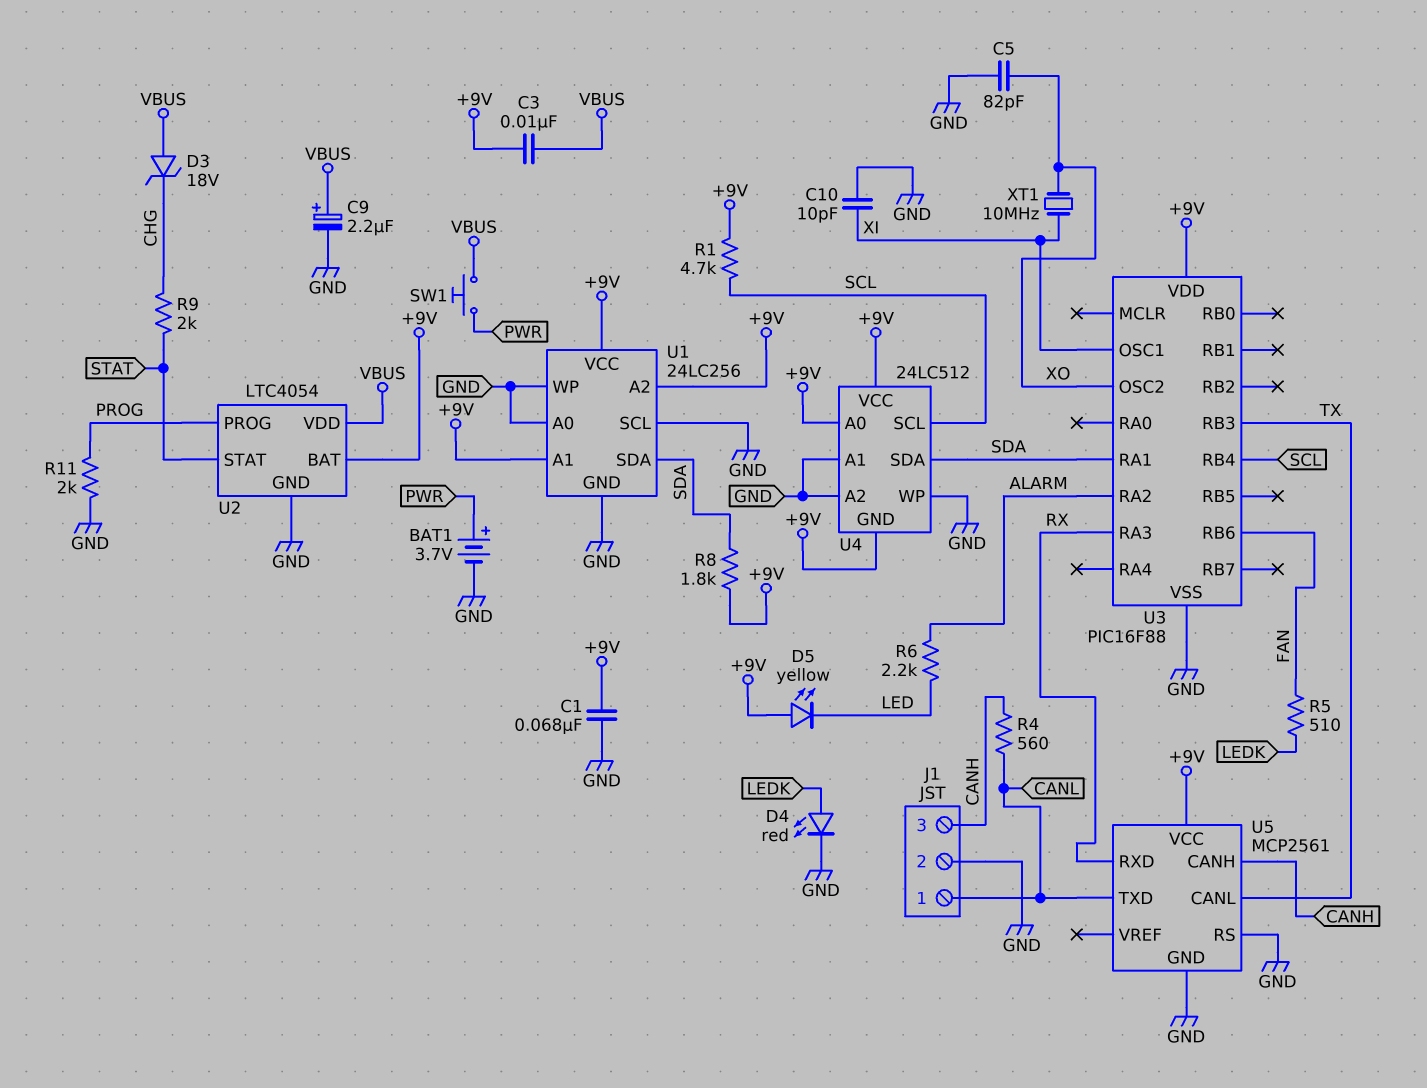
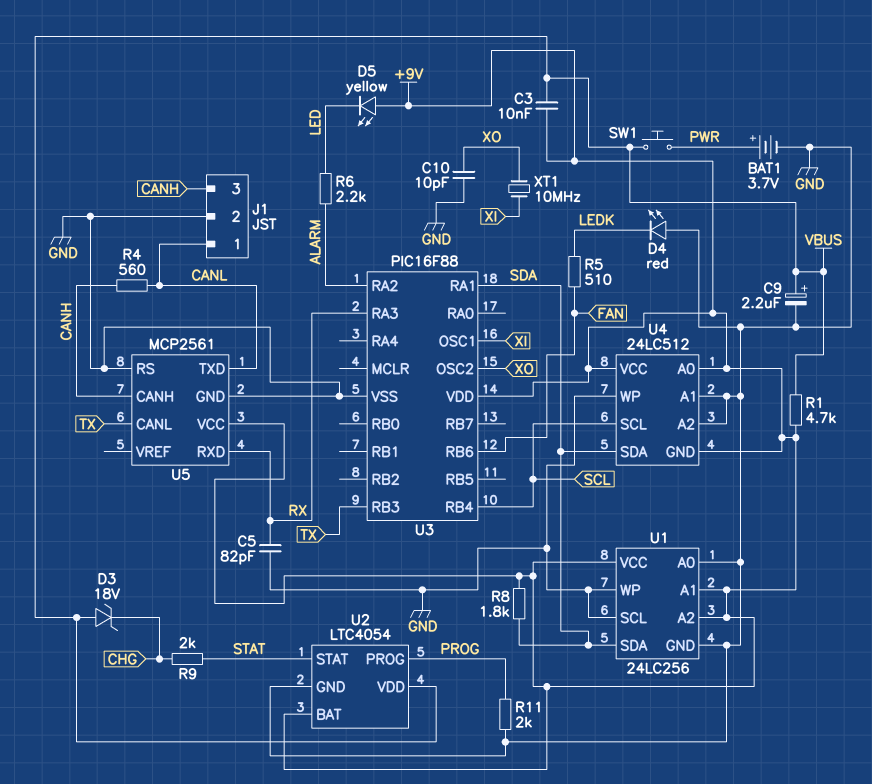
C1: 68nF (+9V, GND) -> none
C5: 82pF (GND, XO) -> 82pF (GND, RX)
C10: 10pF (GND, XI) -> 10pF (GND, XO)
D4: LED red (A LEDK, K GND) -> LED red (A GND, K LEDK)
R1: 4.7k (+9V, SCL) -> 4.7k (+9V, VBUS)

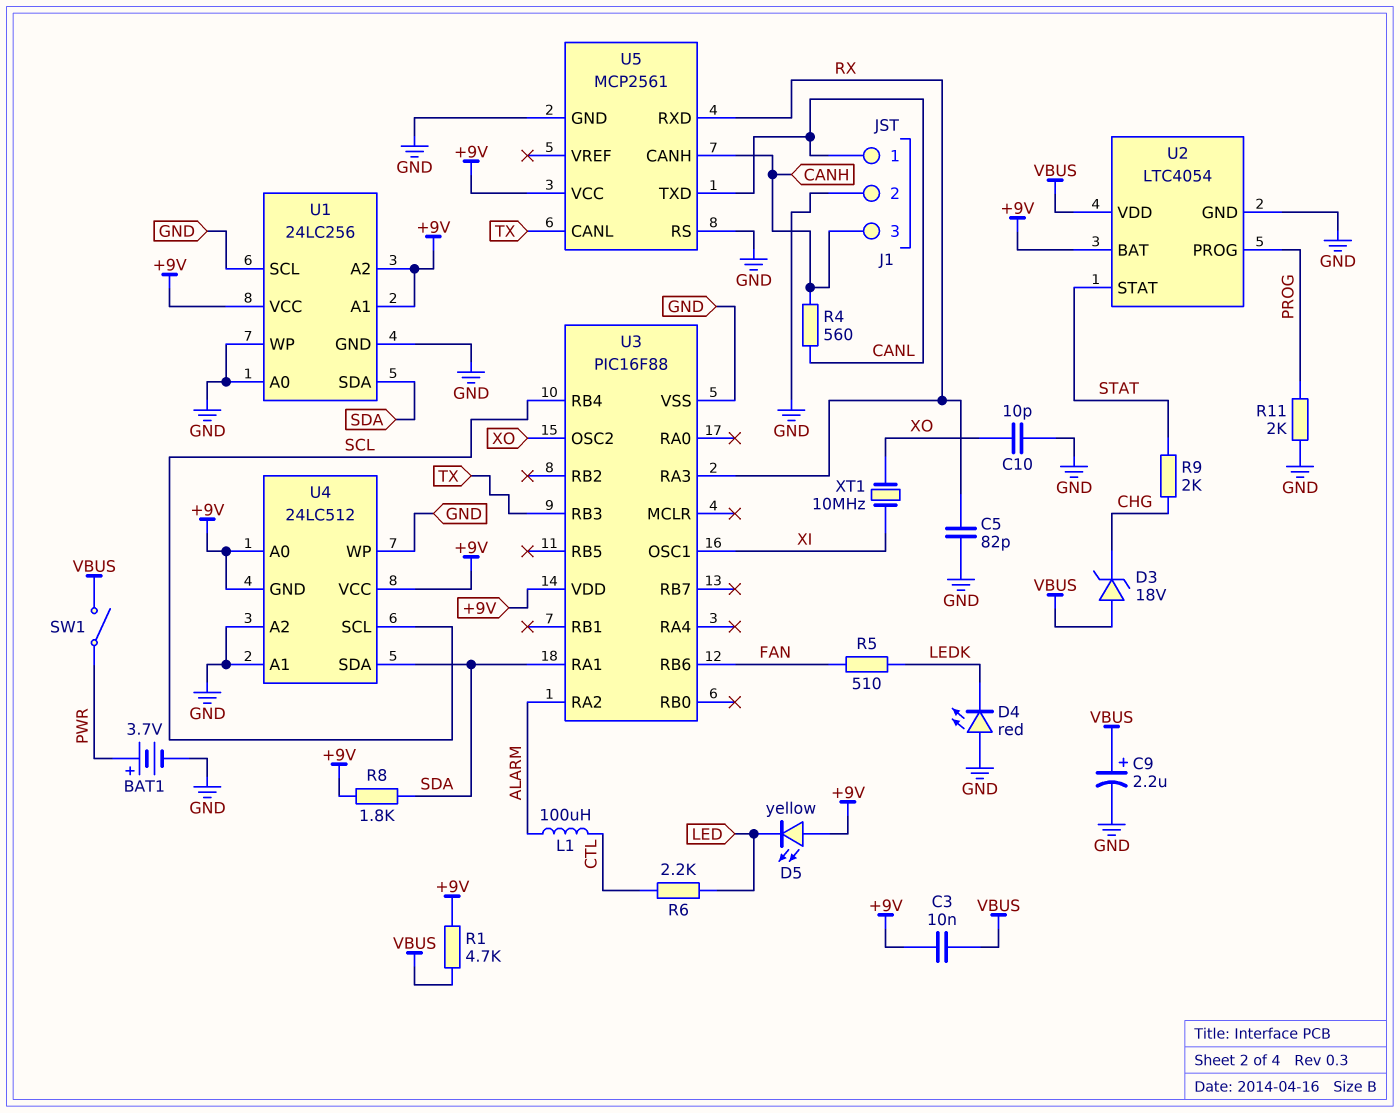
L1: none -> 100uH (ALARM, CTL)
R6: 2.2k (ALARM, LED) -> 2.2k (CTL, LED)
SW1: button (PWR, VBUS) -> switch (PWR, VBUS)

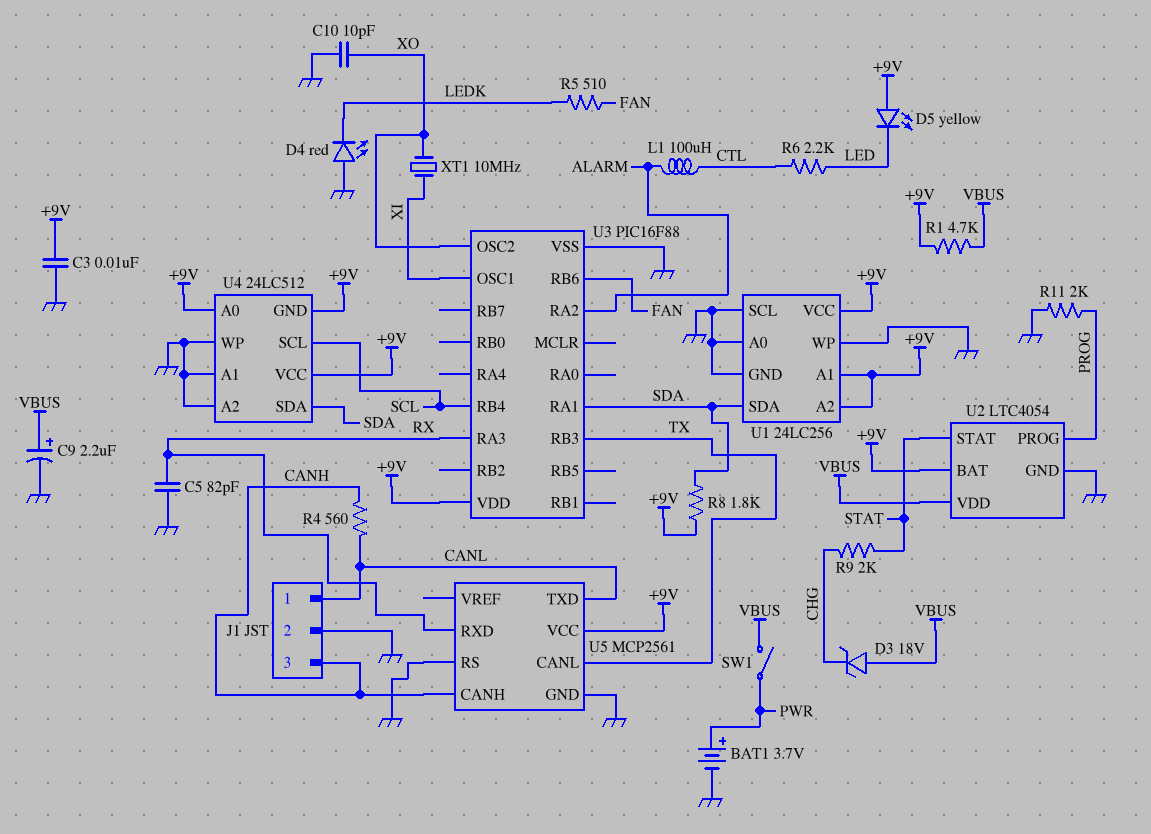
C3: 10nF (+9V, VBUS) -> 10nF (+9V, GND)

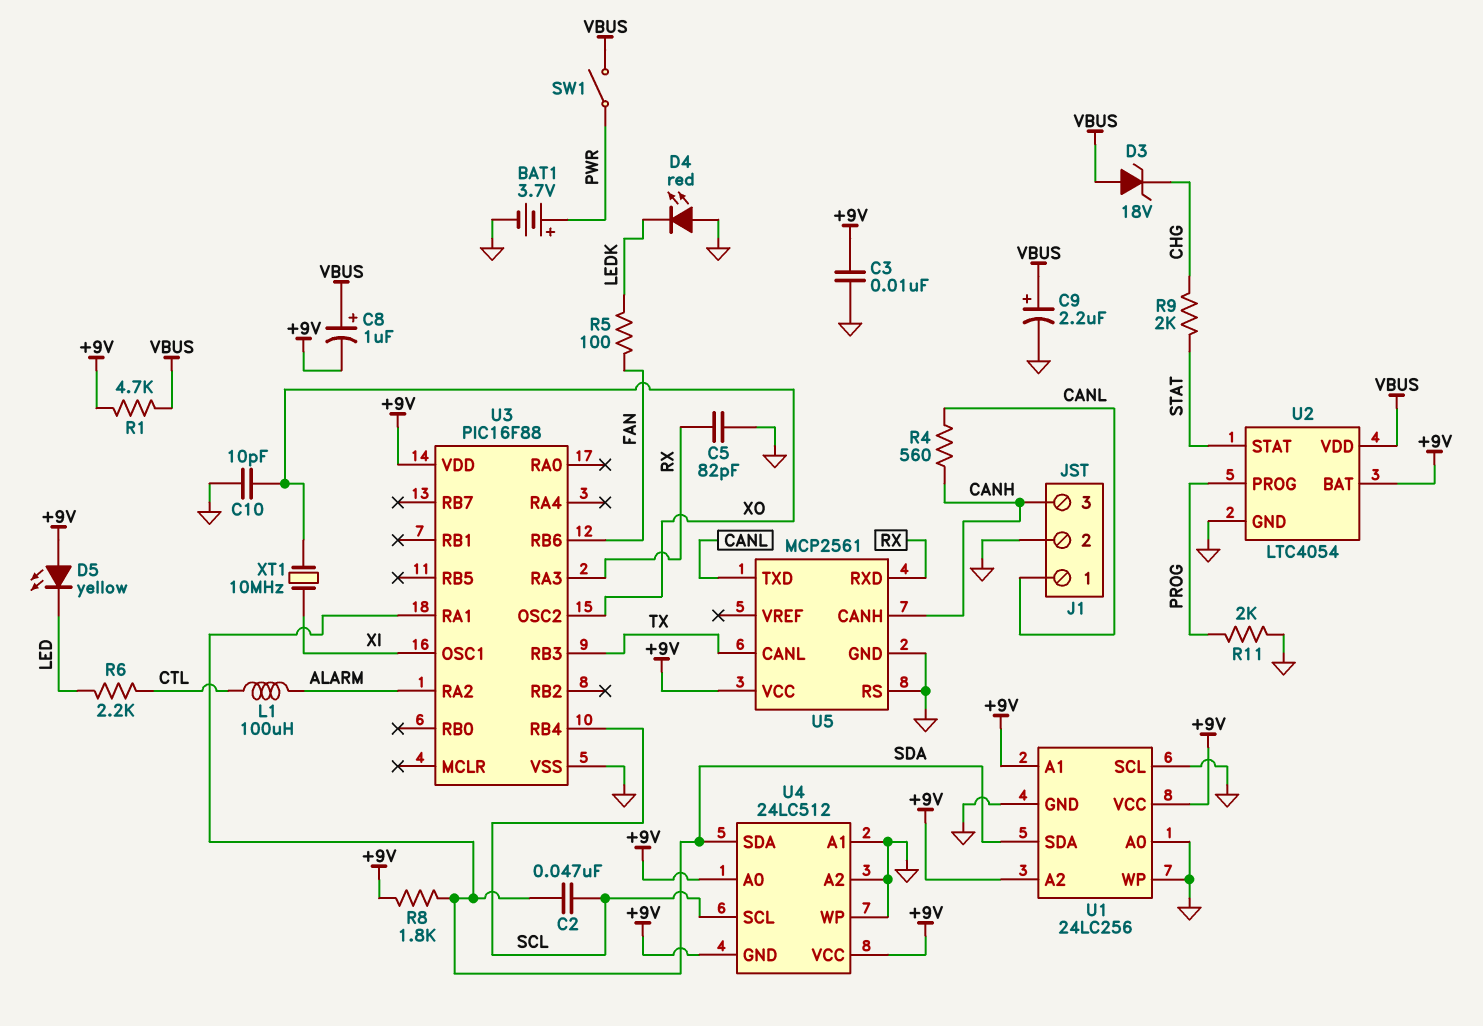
C2: none -> 47nF (SCL, SDA)
C8: none -> 1uF (plus VBUS, minus +9V)
R5: 510 (FAN, LEDK) -> 100 (FAN, LEDK)

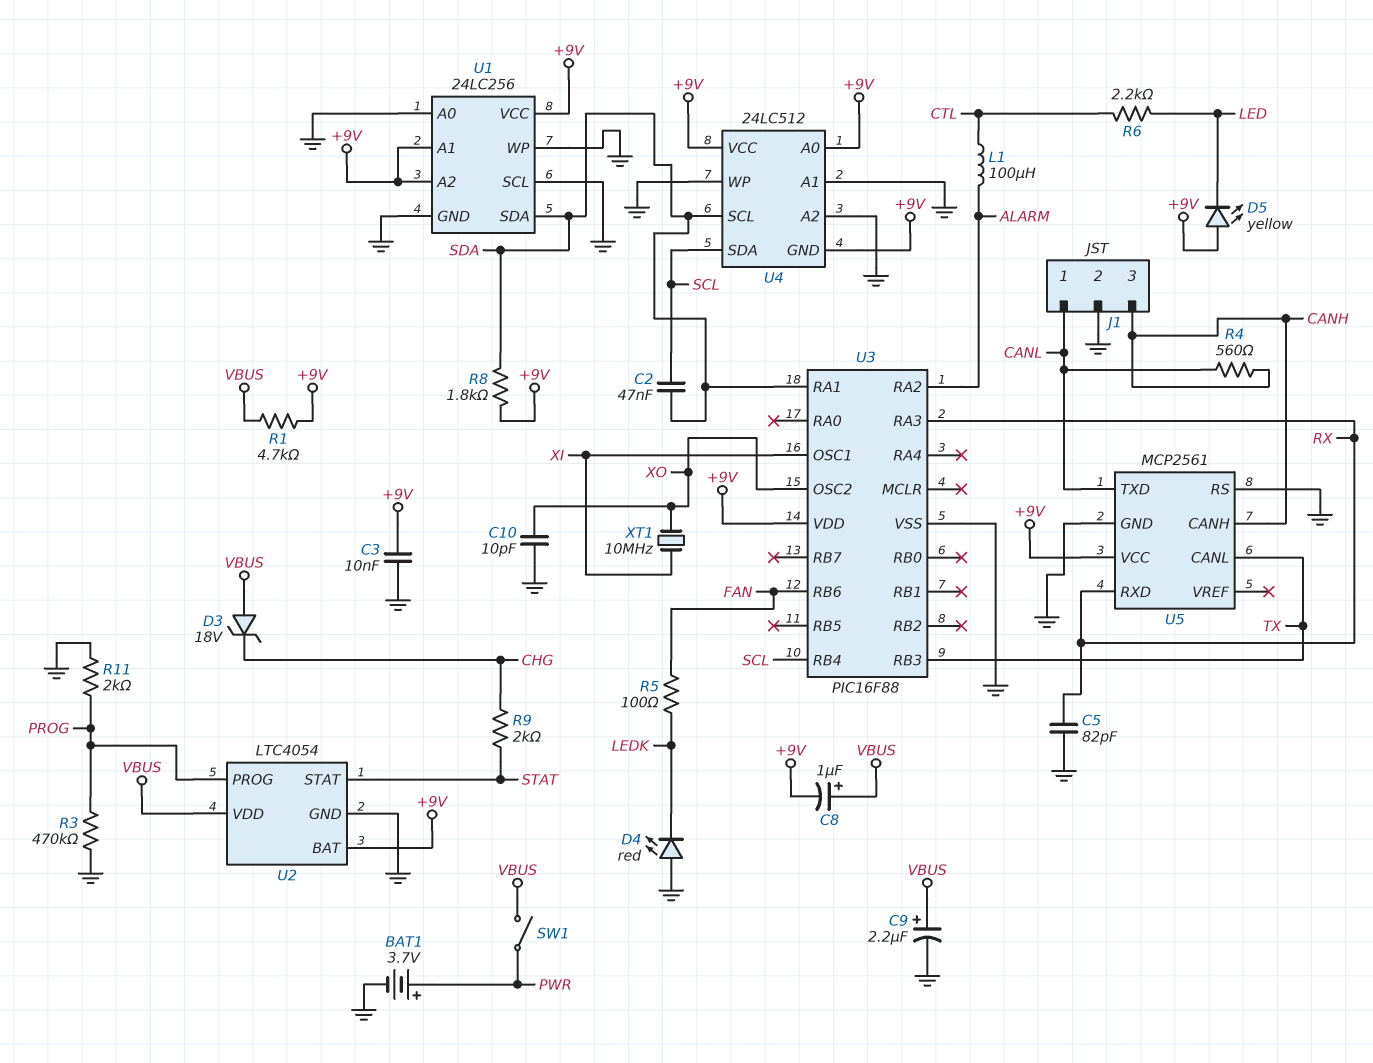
R3: none -> 470k (GND, PROG)
U4 pin SCL: SCL -> SDA
U4 pin SDA: SDA -> SCL

